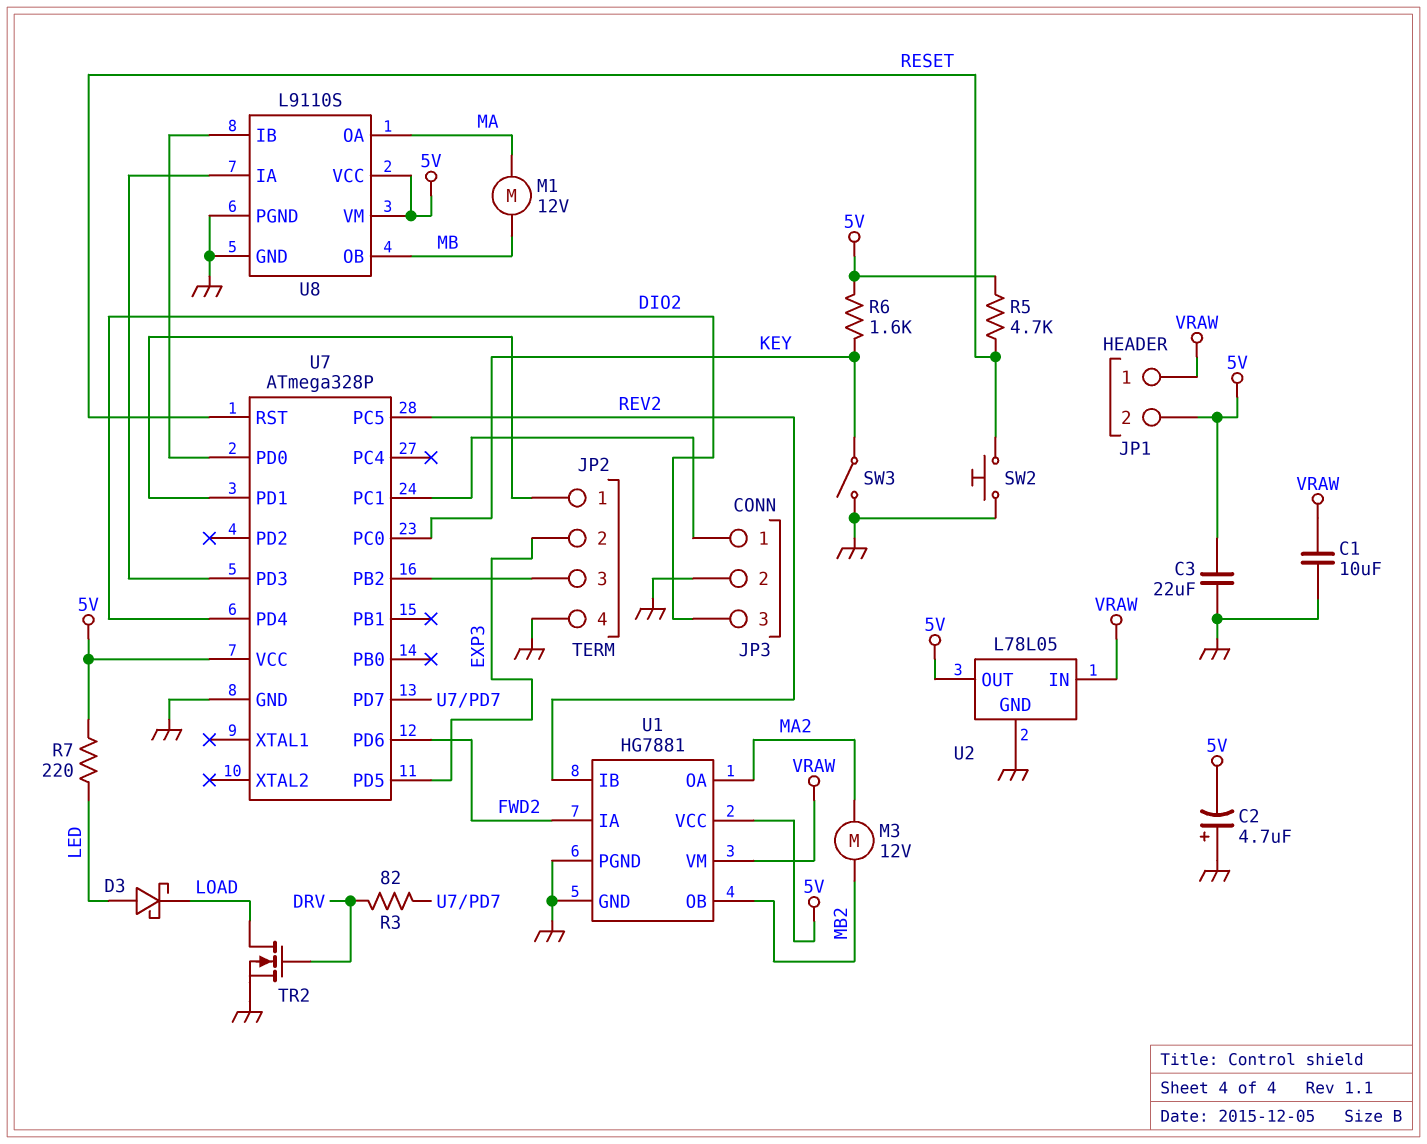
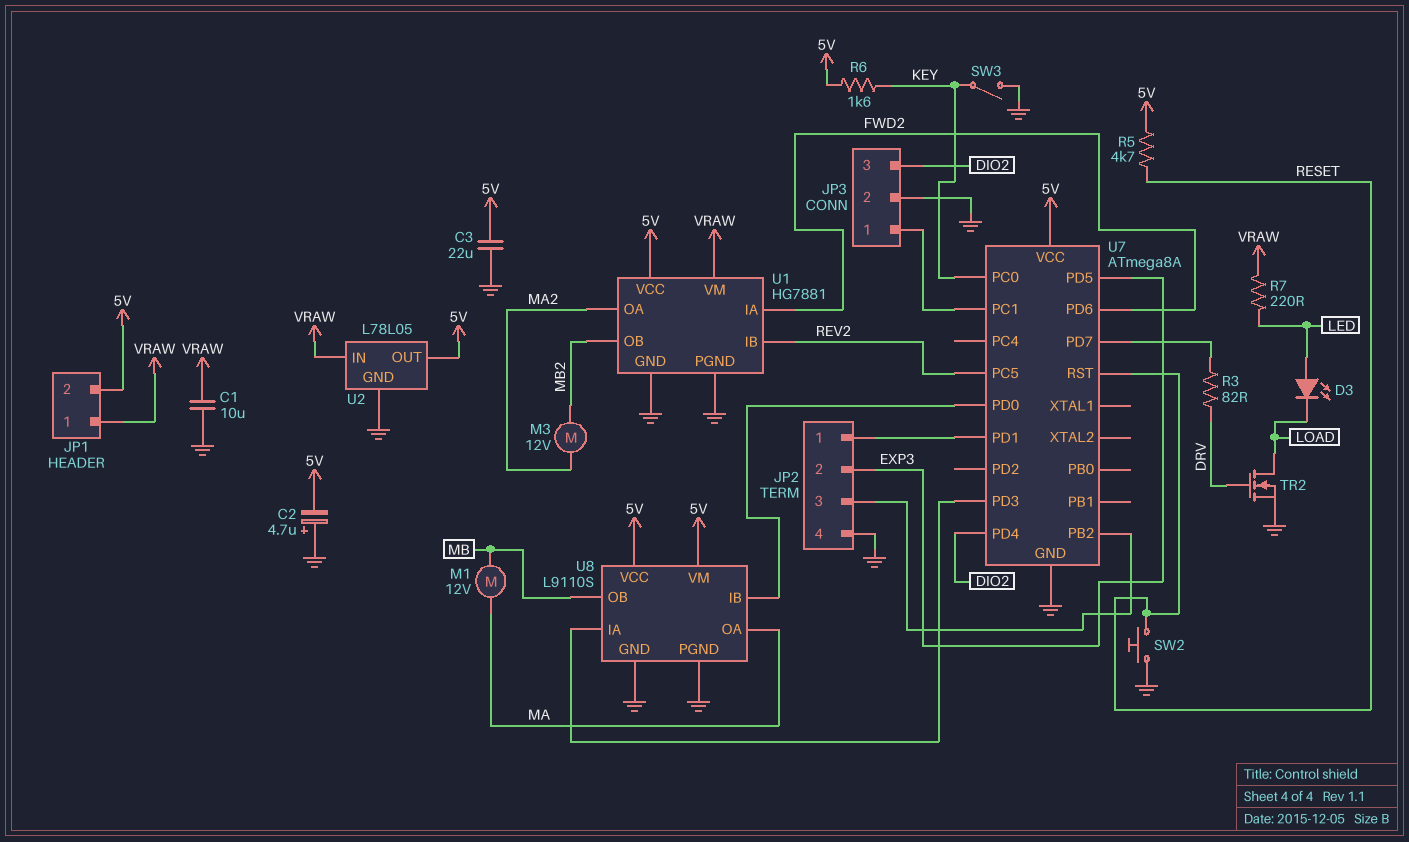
D3: schottky (A LED, K LOAD) -> LED (A LED, K LOAD)
R7: 220 (5V, LED) -> 220 (LED, VRAW)
U7: ATmega328P -> ATmega8A

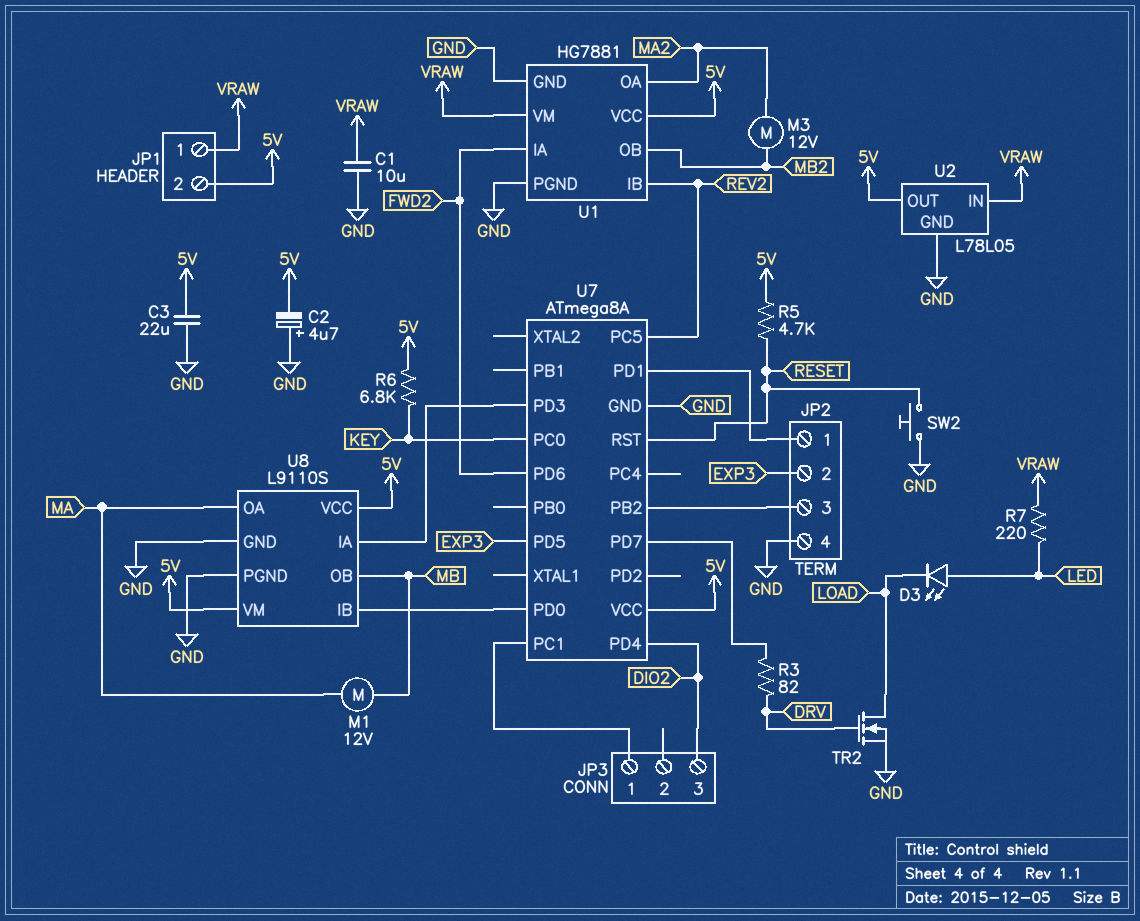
JP3 pin 2: GND -> none
R6: 1.6k (5V, KEY) -> 6.8k (5V, KEY)
SW3: switch (GND, KEY) -> none

